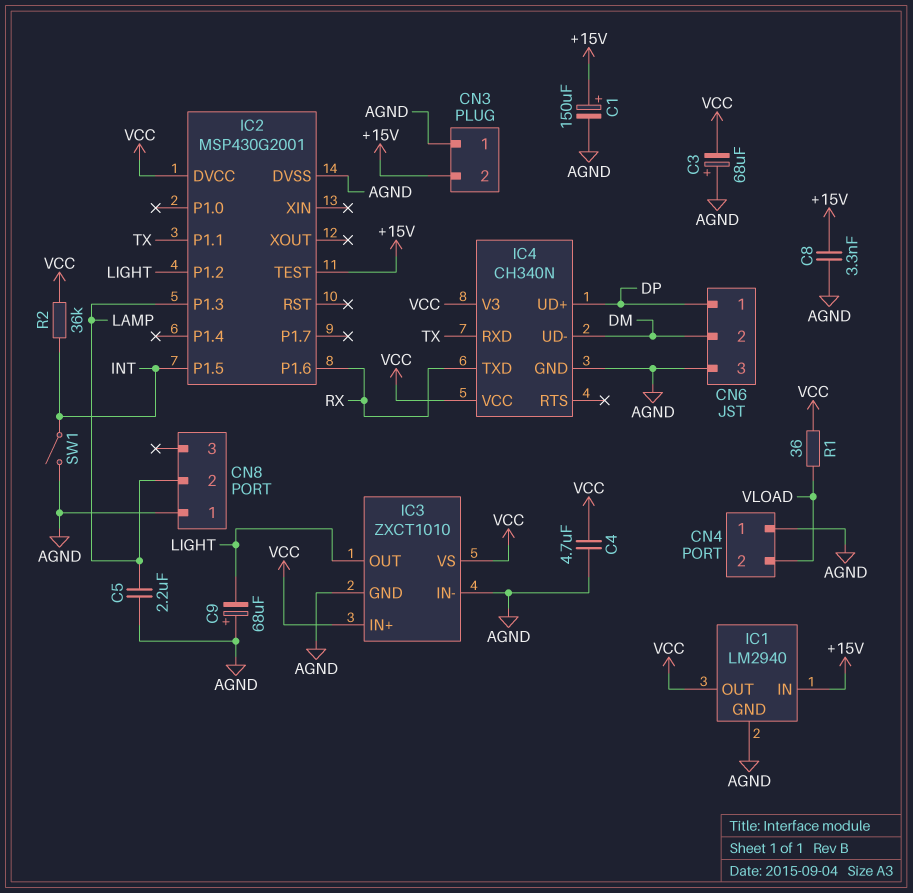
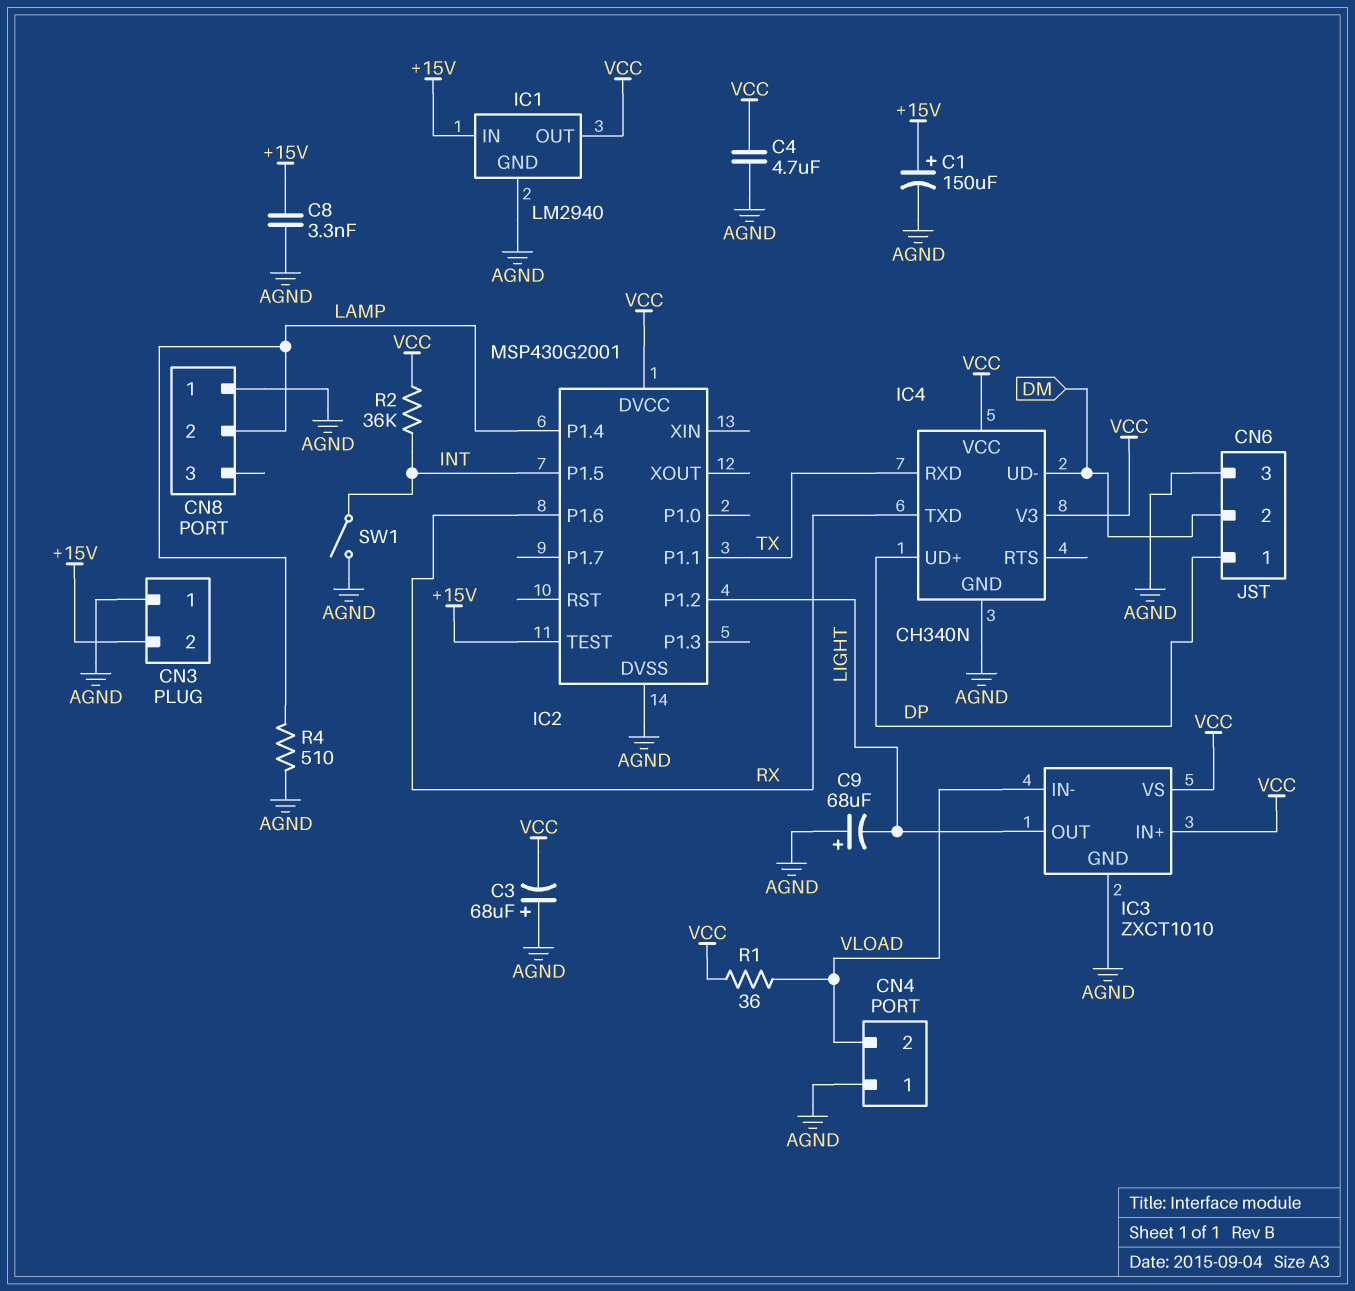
C5: 2.2uF (AGND, LAMP) -> none
IC2 pin P1.3: LAMP -> none
IC2 pin P1.4: none -> LAMP
IC3 pin IN-: AGND -> VLOAD
R4: none -> 510 (AGND, LAMP)

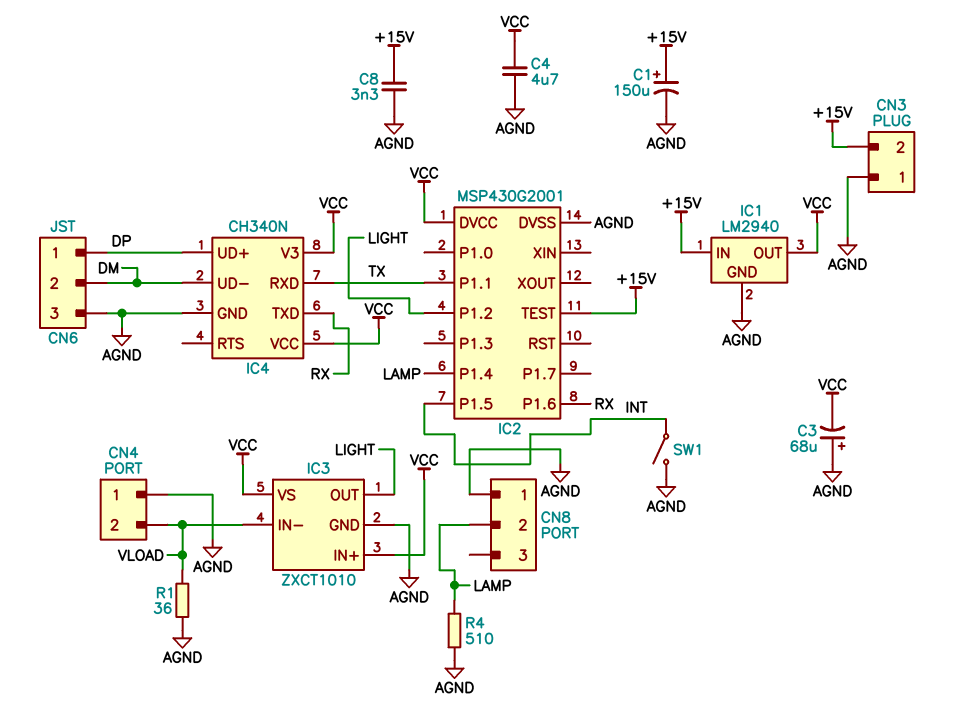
C9: 68uF (plus AGND, minus LIGHT) -> none
R1: 36 (VCC, VLOAD) -> 36 (AGND, VLOAD)
R2: 36k (INT, VCC) -> none

